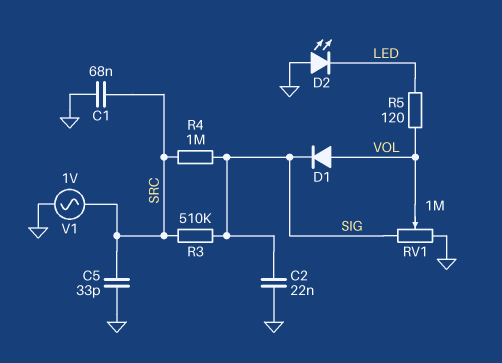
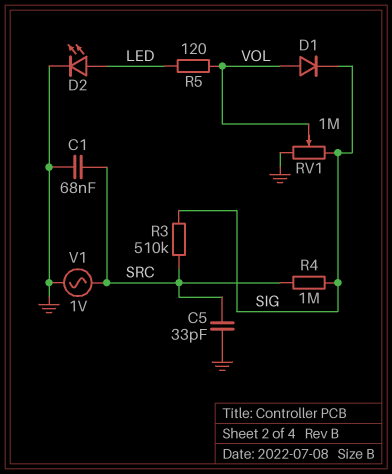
C2: 22nF (GND, SIG) -> none
D2: LED (A GND, K LED) -> LED (A LED, K GND)

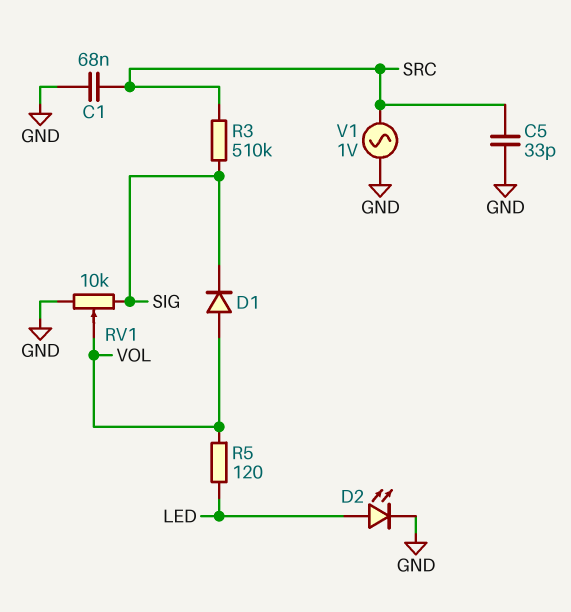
R4: 1M (SIG, SRC) -> none
RV1: 1M (GND, SIG, wiper VOL) -> 10k (GND, SIG, wiper VOL)

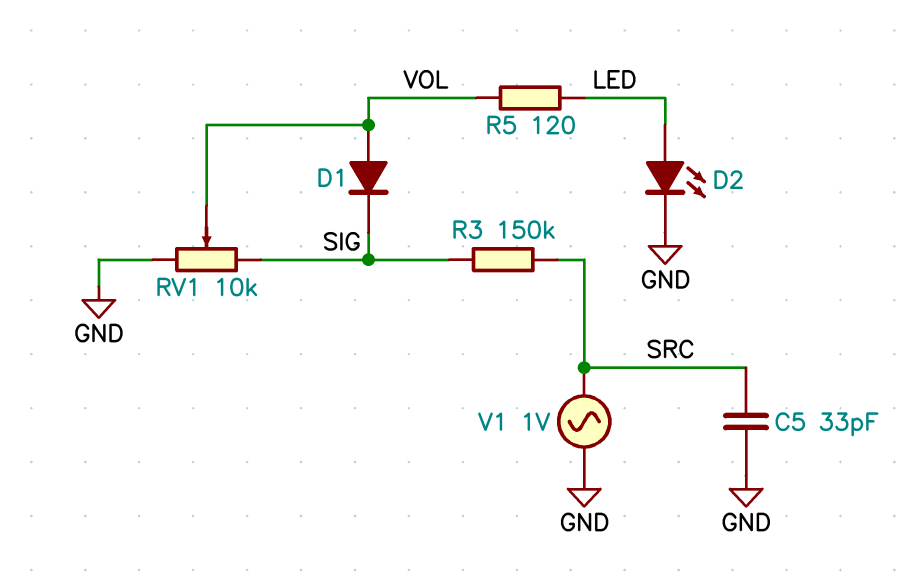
C1: 68nF (GND, SRC) -> none
R3: 510k (SIG, SRC) -> 150k (SIG, SRC)

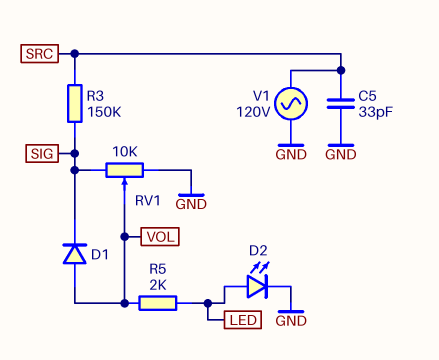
R5: 120 (LED, VOL) -> 2k (LED, VOL)
V1: AC 1V (GND, SRC) -> AC 120V (GND, SRC)

